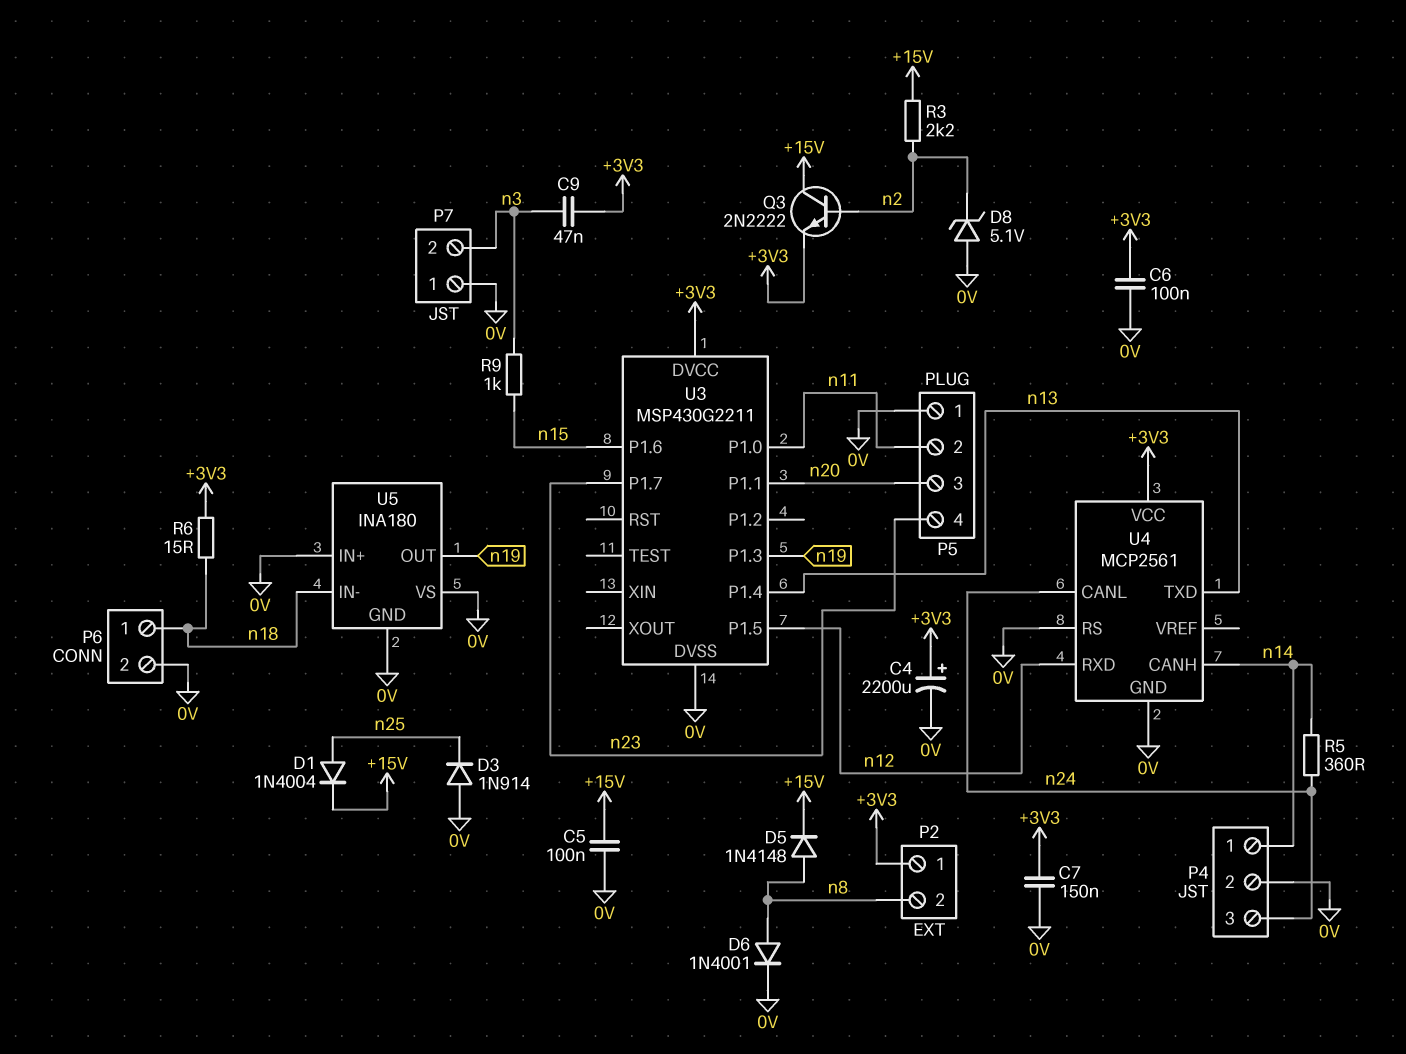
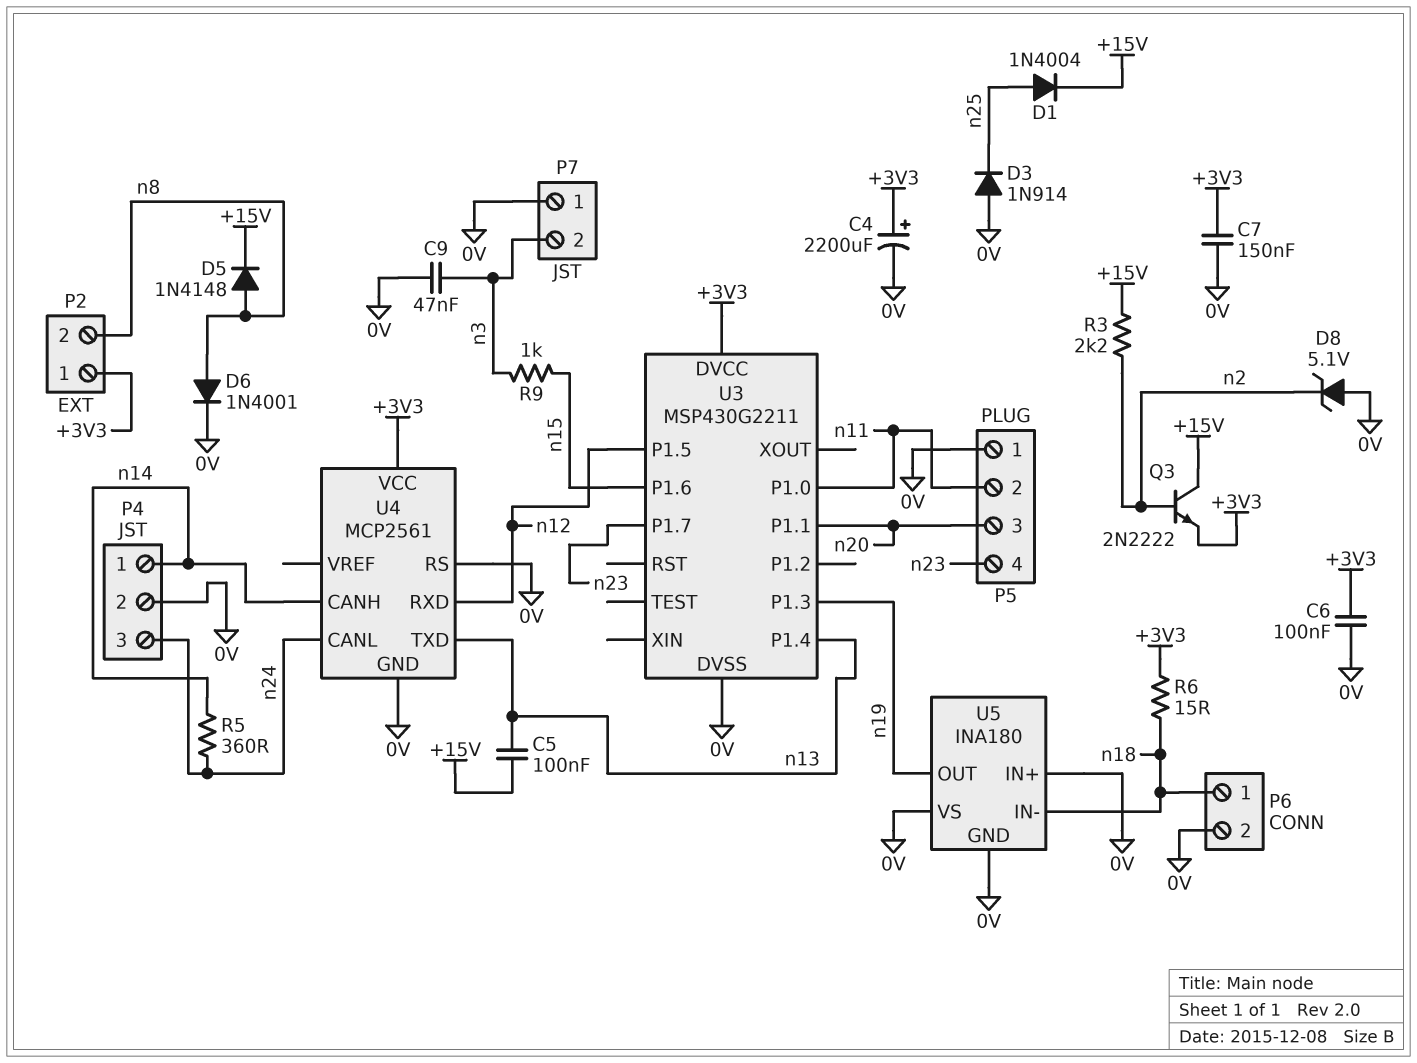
C5: 100nF (+15V, 0V) -> 100nF (+15V, n13)
C9: 47nF (+3V3, n3) -> 47nF (0V, n3)

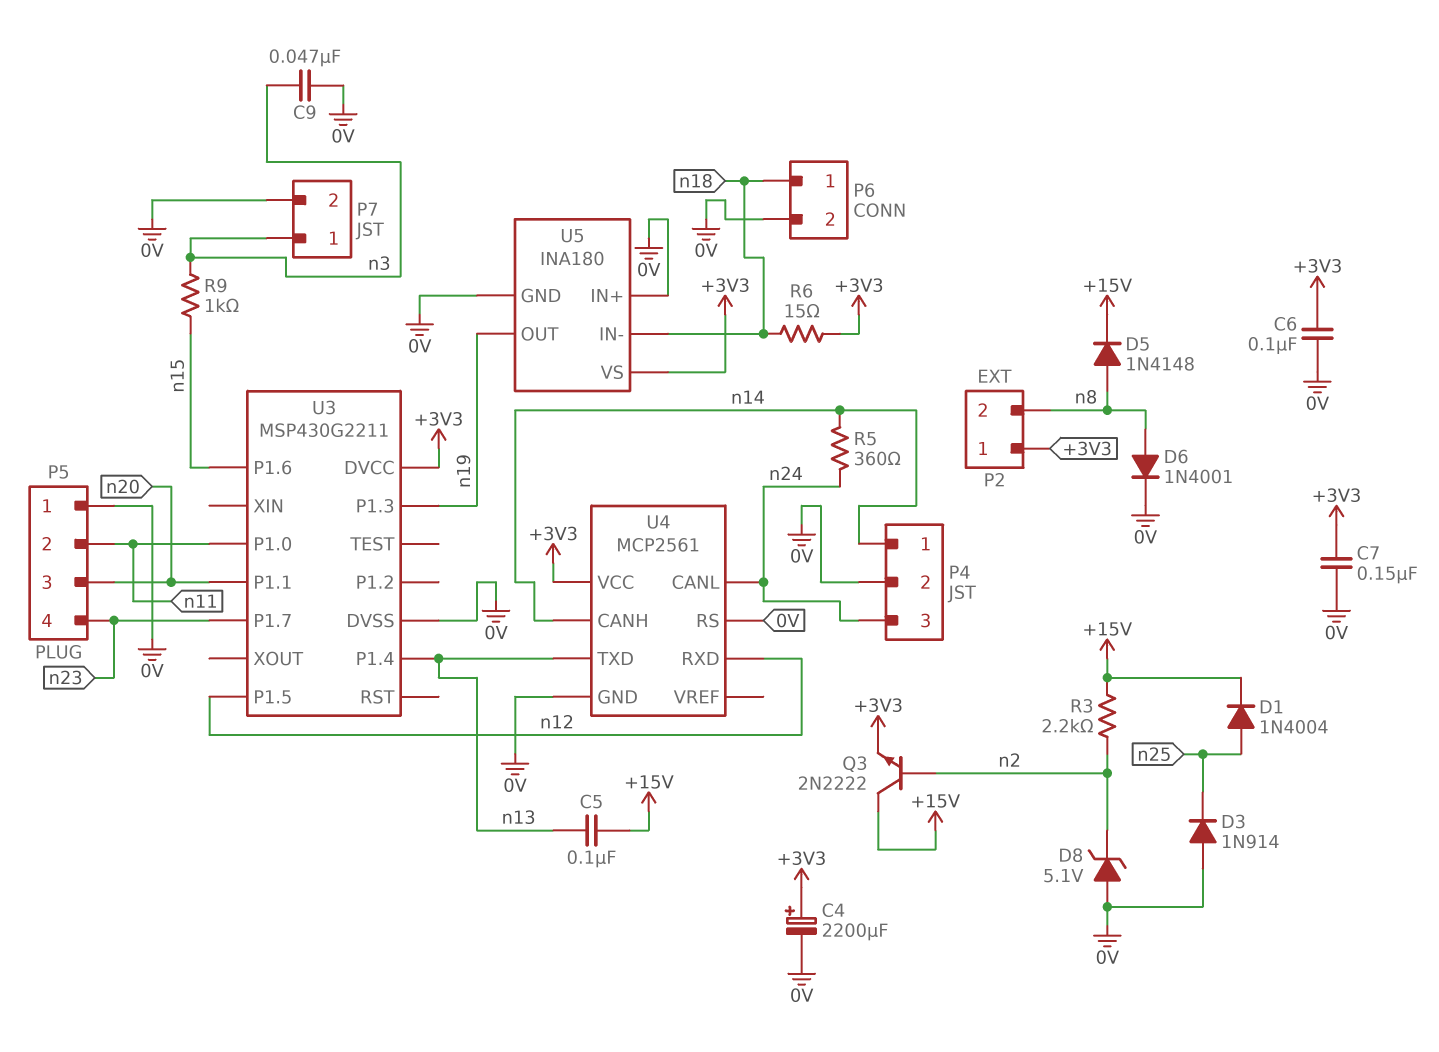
P7 pin 1: 0V -> n3
P7 pin 2: n3 -> 0V
U5 pin VS: 0V -> +3V3

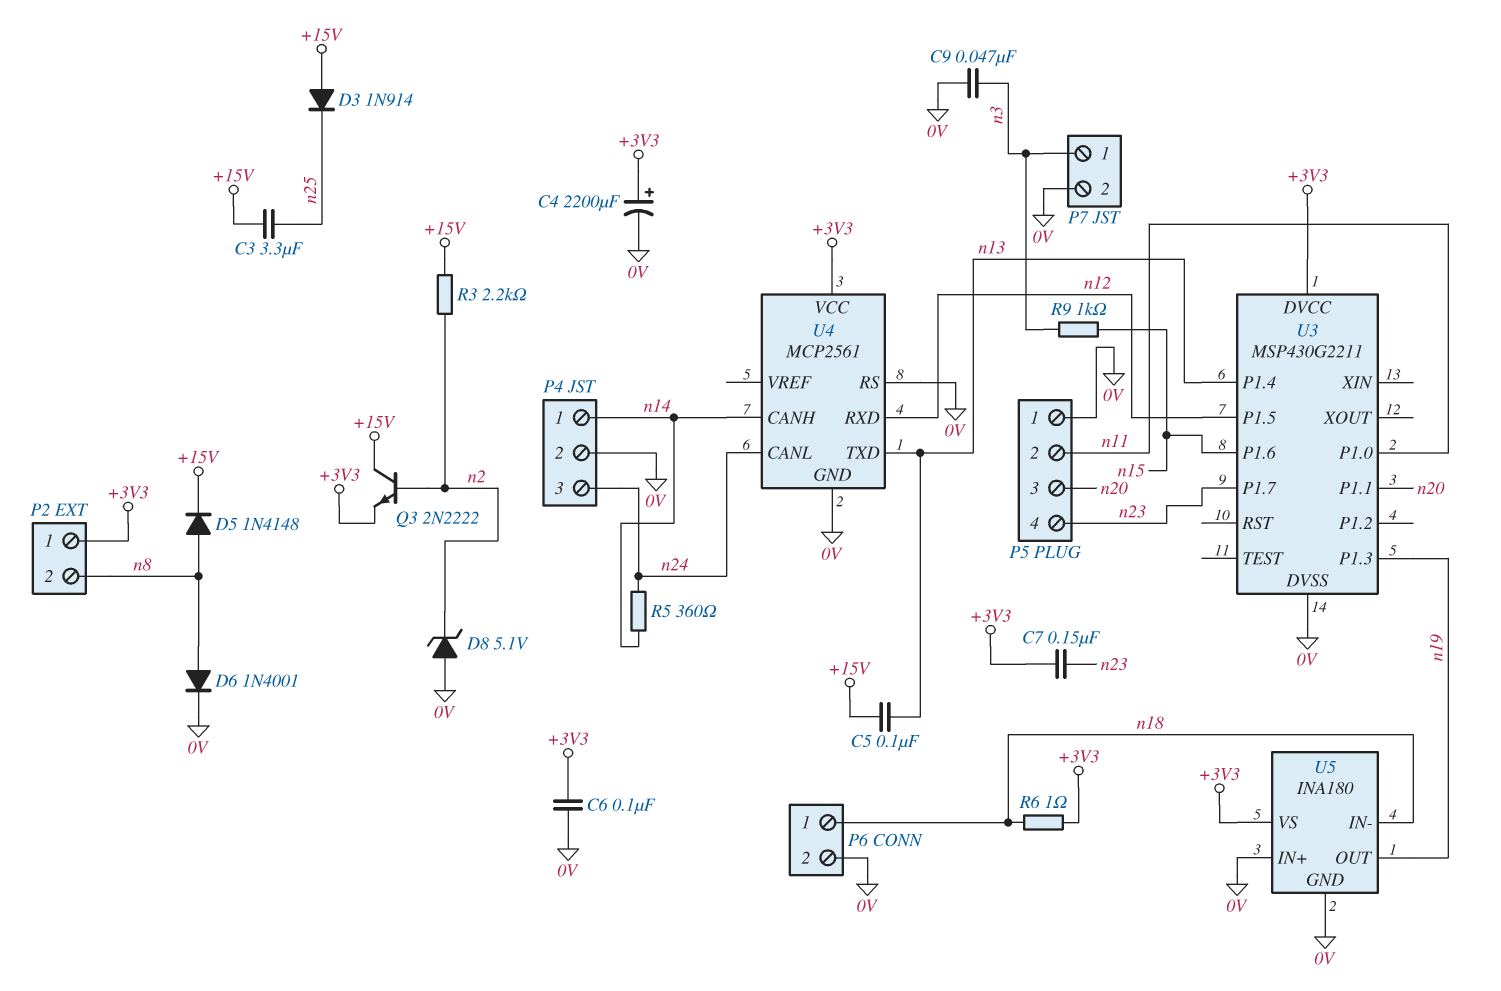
C3: none -> 3.3uF (+15V, n25)
C7: 150nF (+3V3, 0V) -> 150nF (+3V3, n23)
D1: diode 1N4004 (A n25, K +15V) -> none
D3: diode 1N914 (A 0V, K n25) -> diode 1N914 (A +15V, K n25)
R6: 15 (+3V3, n18) -> 1 (+3V3, n18)

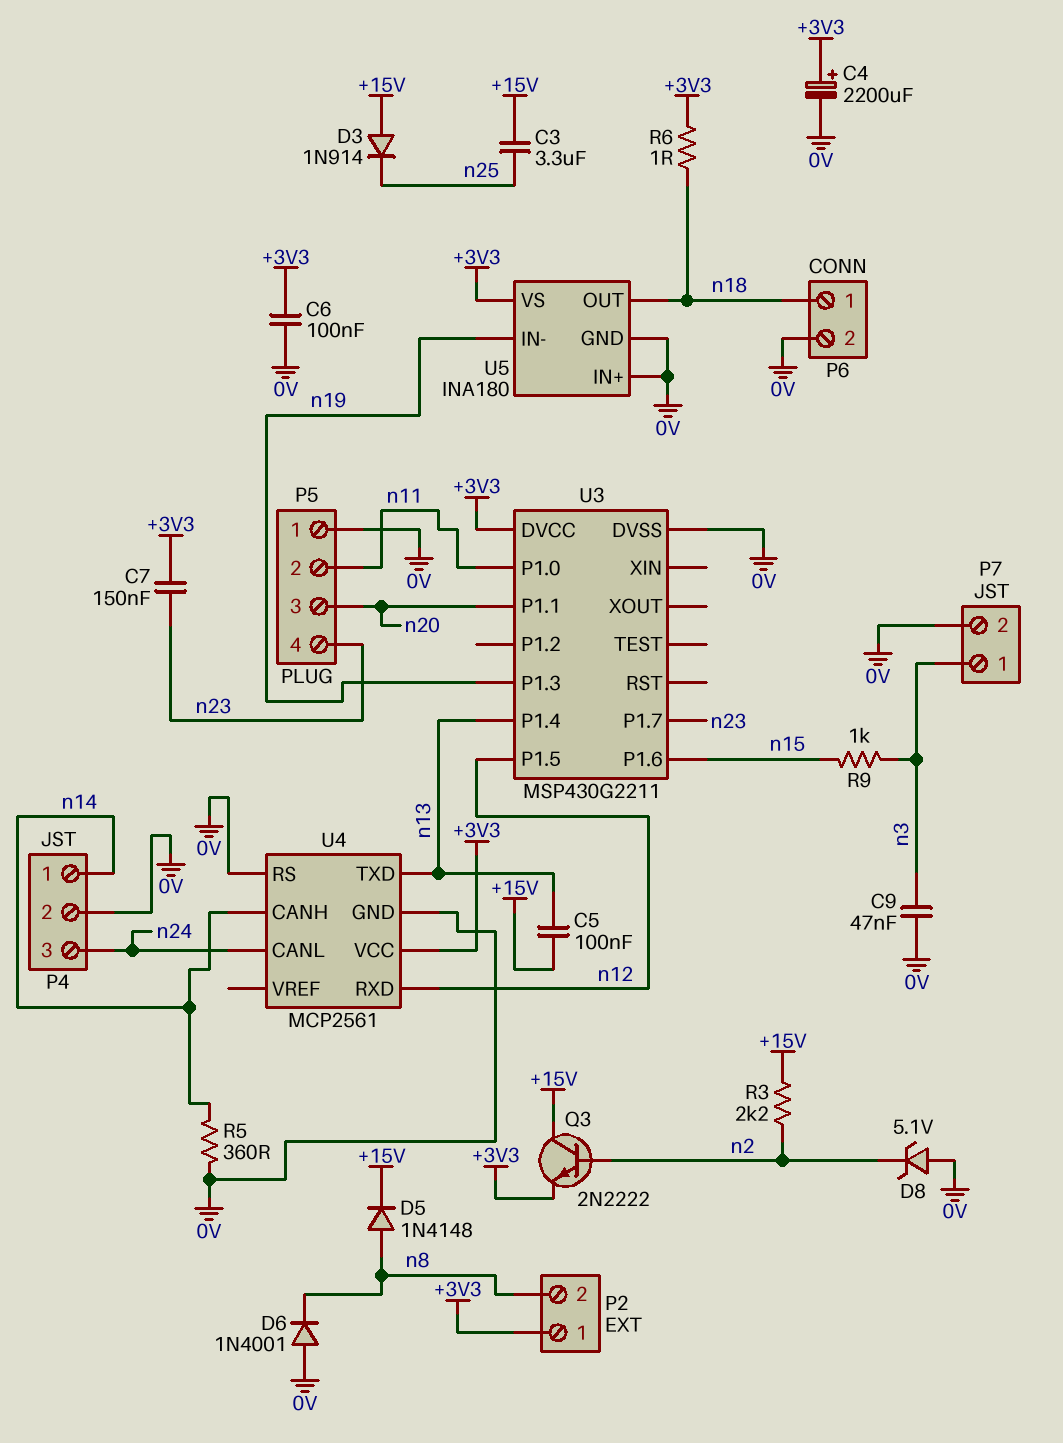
D6: diode 1N4001 (A n8, K 0V) -> diode 1N4001 (A 0V, K n8)
R5: 360 (n14, n24) -> 360 (0V, n14)
U5 pin IN-: n18 -> n19
U5 pin OUT: n19 -> n18

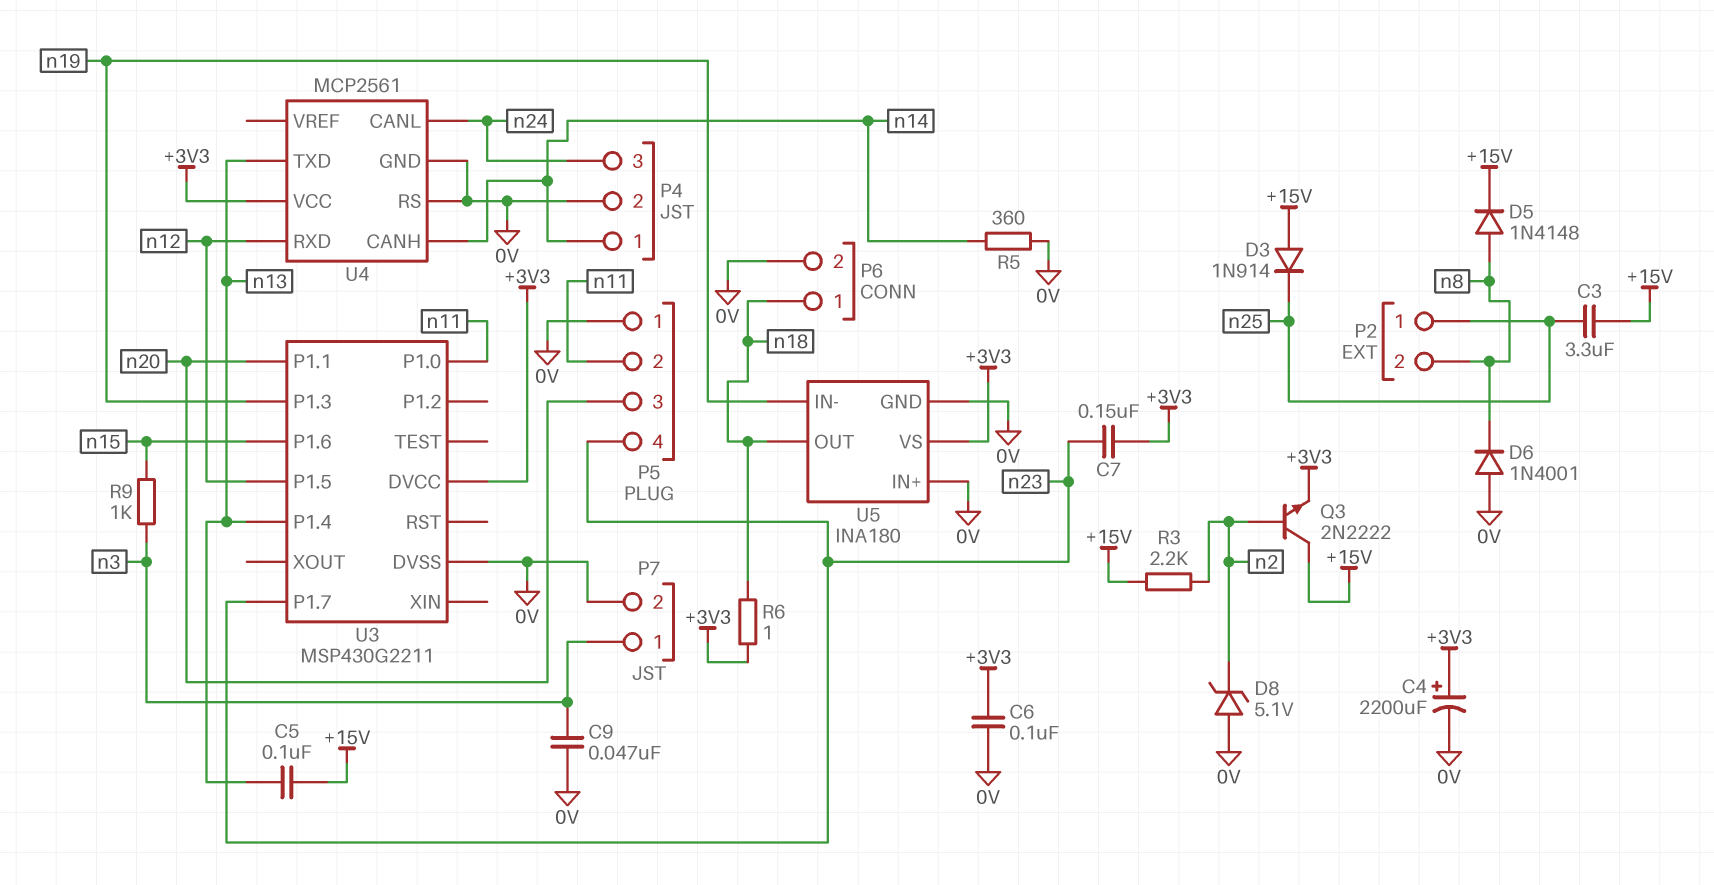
P2 pin 1: +3V3 -> n25

